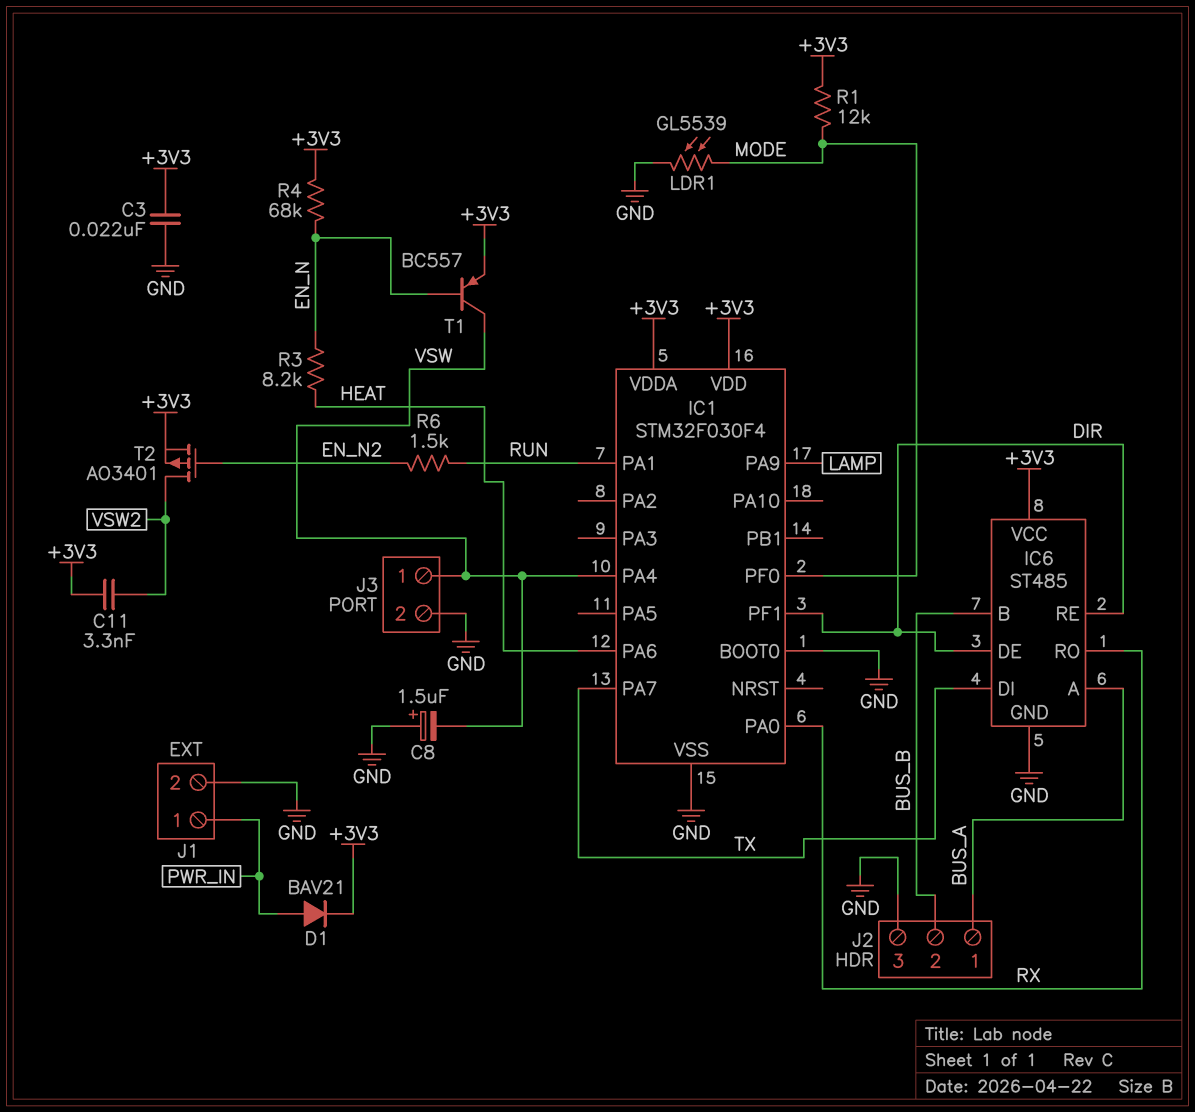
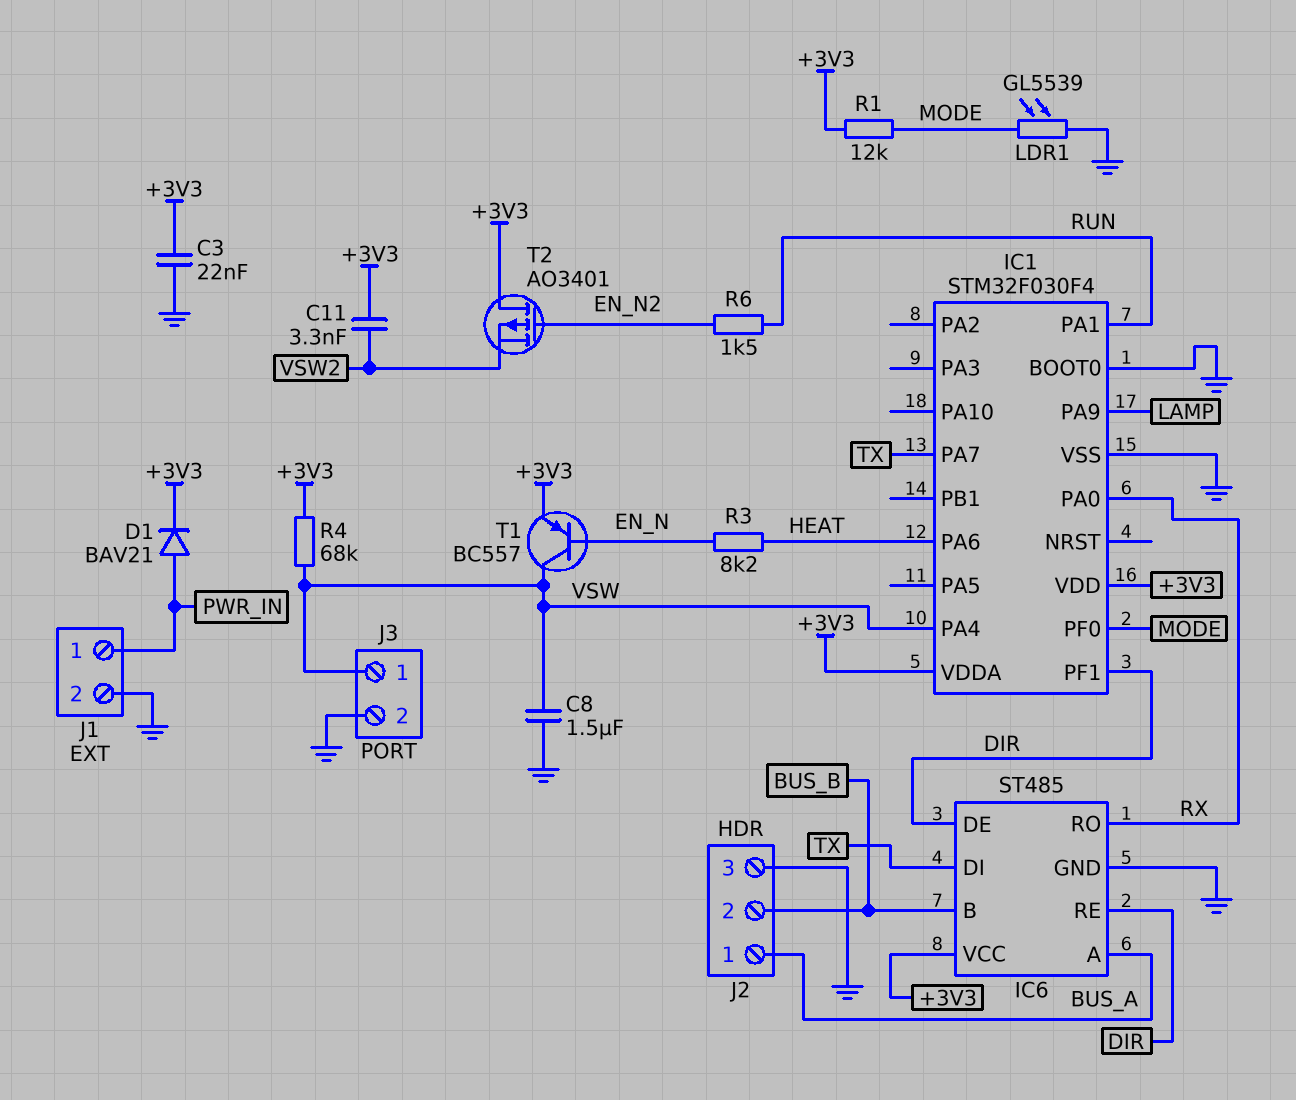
C8: 1.5uF (plus GND, minus VSW) -> 1.5uF (GND, VSW)
R4: 68k (+3V3, EN_N) -> 68k (+3V3, VSW)
T2: PMOS AO3401 (G EN_N2, D VSW2, S +3V3) -> PMOS AO3401 (G EN_N2, D +3V3, S VSW2)

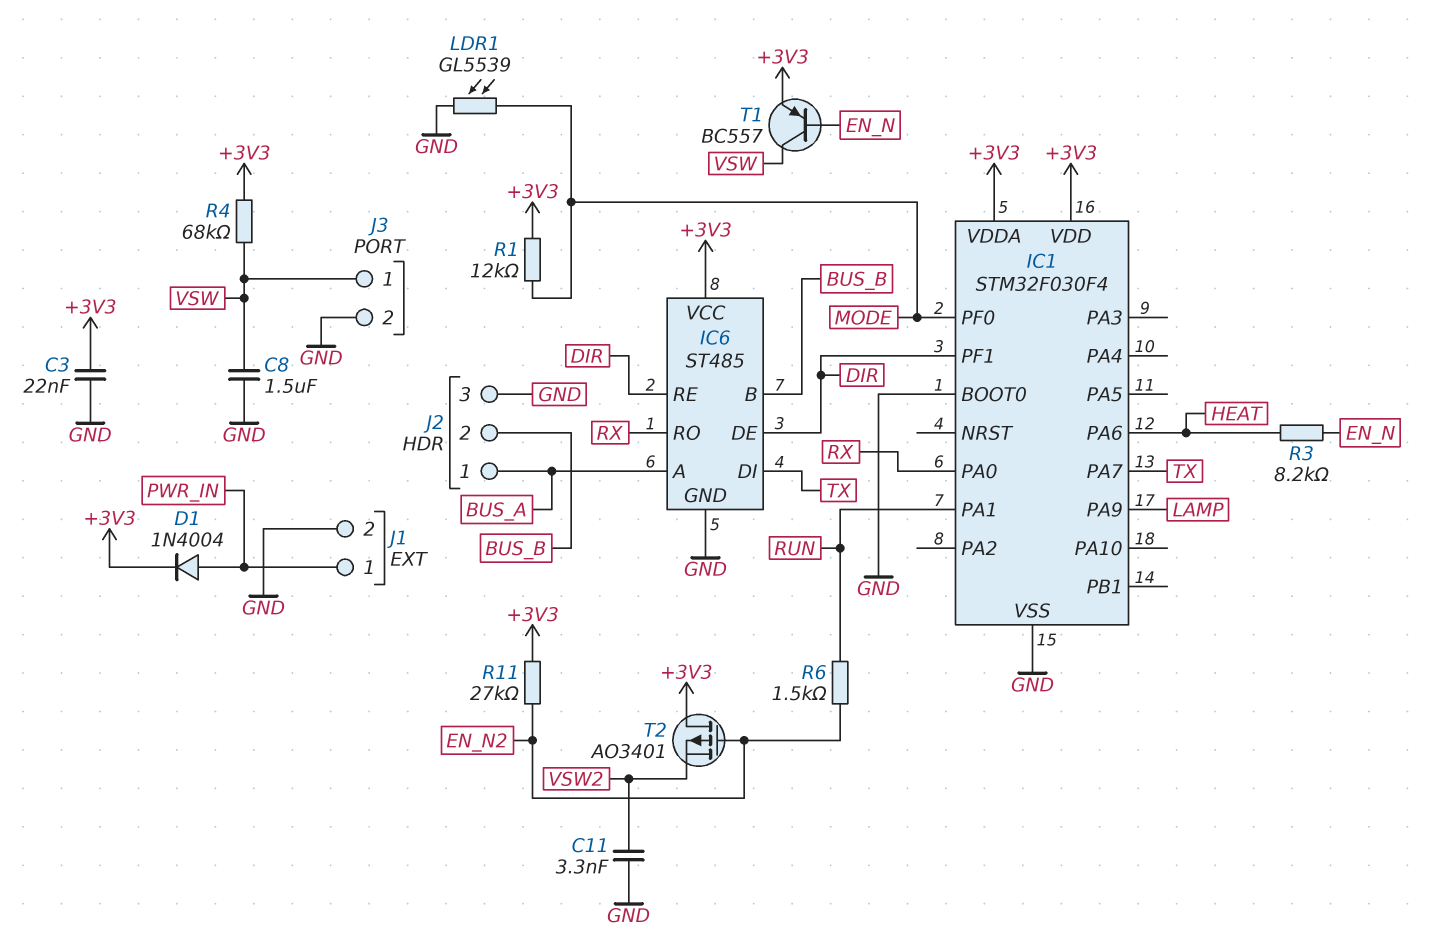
C11: 3.3nF (+3V3, VSW2) -> 3.3nF (GND, VSW2)
D1: diode BAV21 (A PWR_IN, K +3V3) -> diode 1N4004 (A PWR_IN, K +3V3)
IC1 pin PA4: VSW -> none
R11: none -> 27k (+3V3, EN_N2)

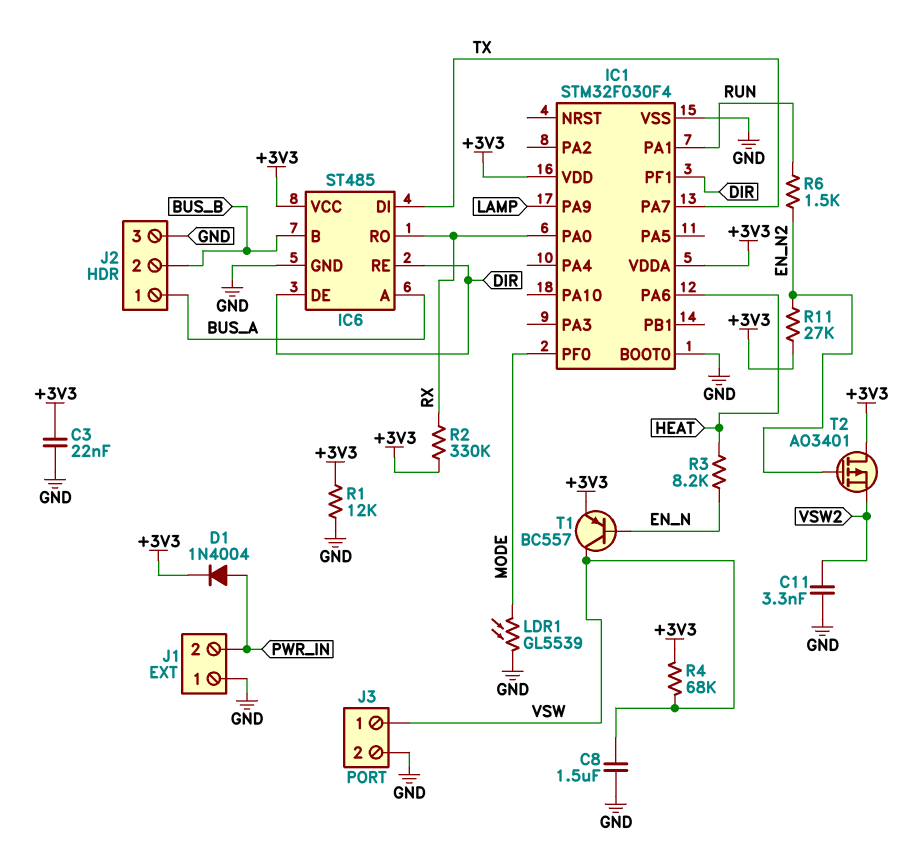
J1 pin 1: PWR_IN -> GND
J1 pin 2: GND -> PWR_IN
R1: 12k (+3V3, MODE) -> 12k (+3V3, GND)
R2: none -> 330k (+3V3, RX)

